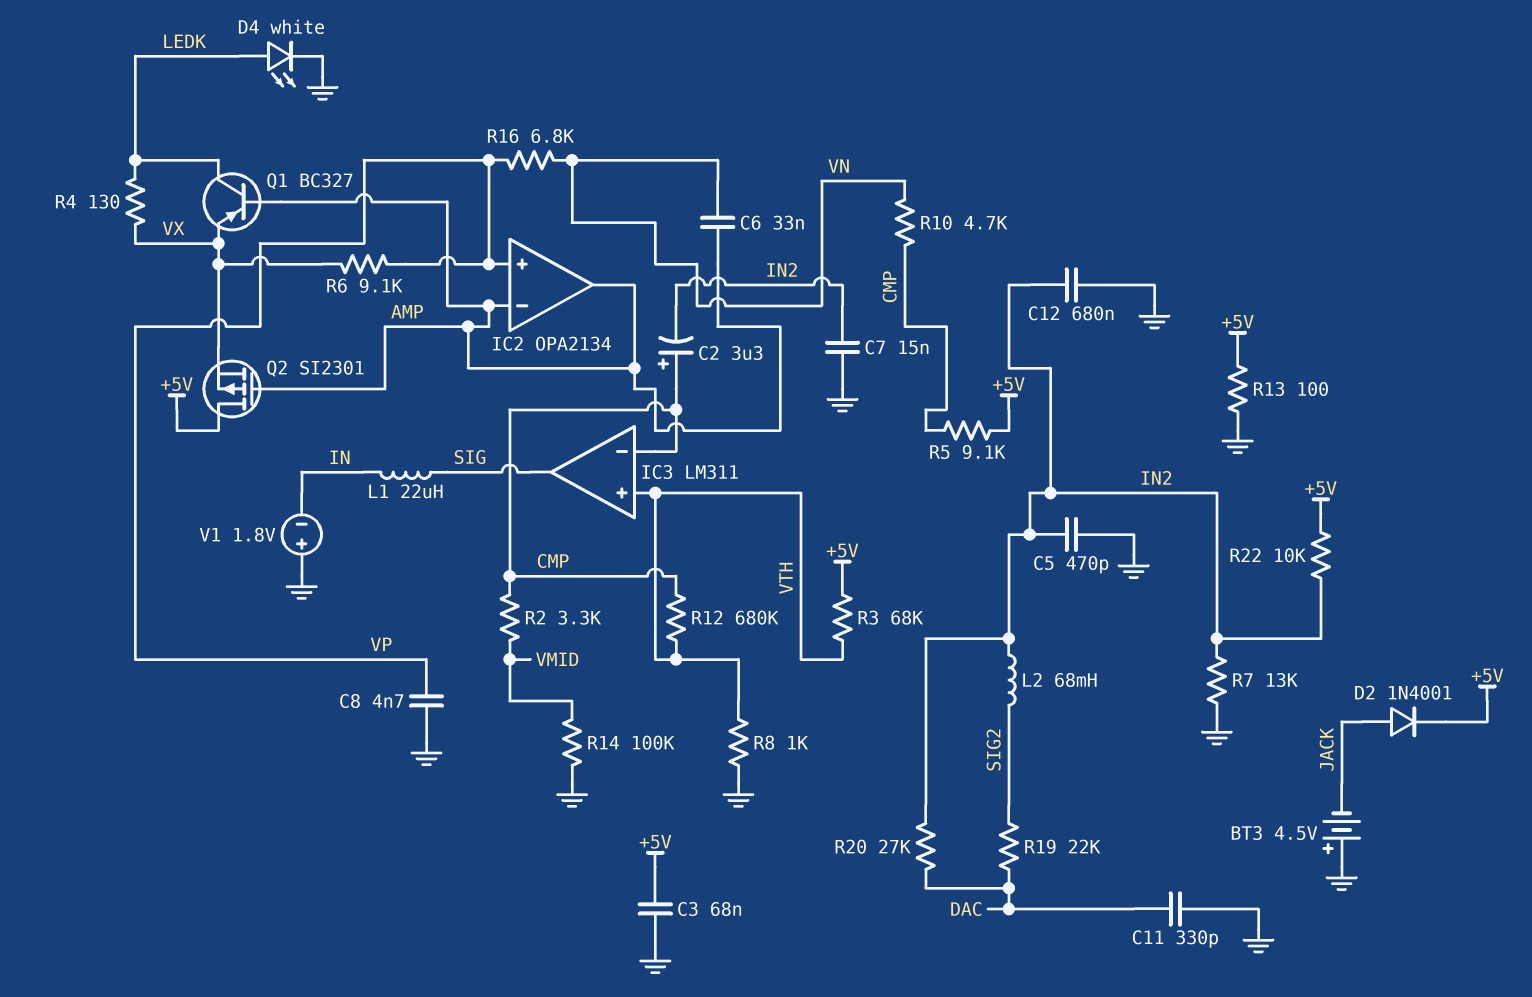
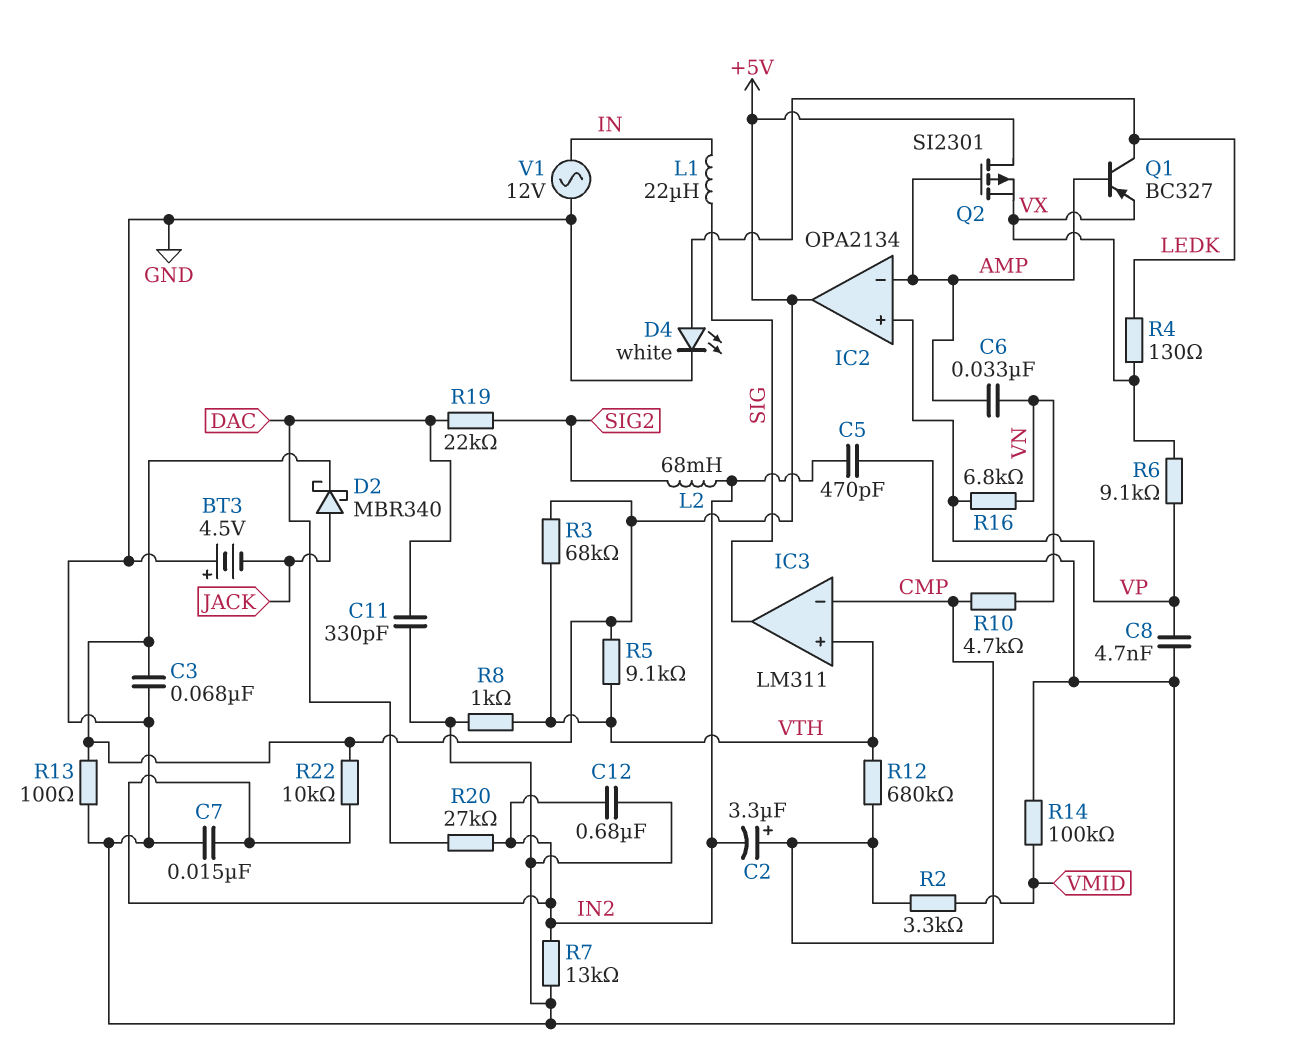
D2: diode 1N4001 (A JACK, K +5V) -> schottky MBR340 (A JACK, K +5V)
IC2 pin out: AMP -> +5V
R5: 9.1k (+5V, CMP) -> 9.1k (+5V, VTH)
V1: 1.8V (plus GND, minus IN) -> AC 12V (GND, IN)

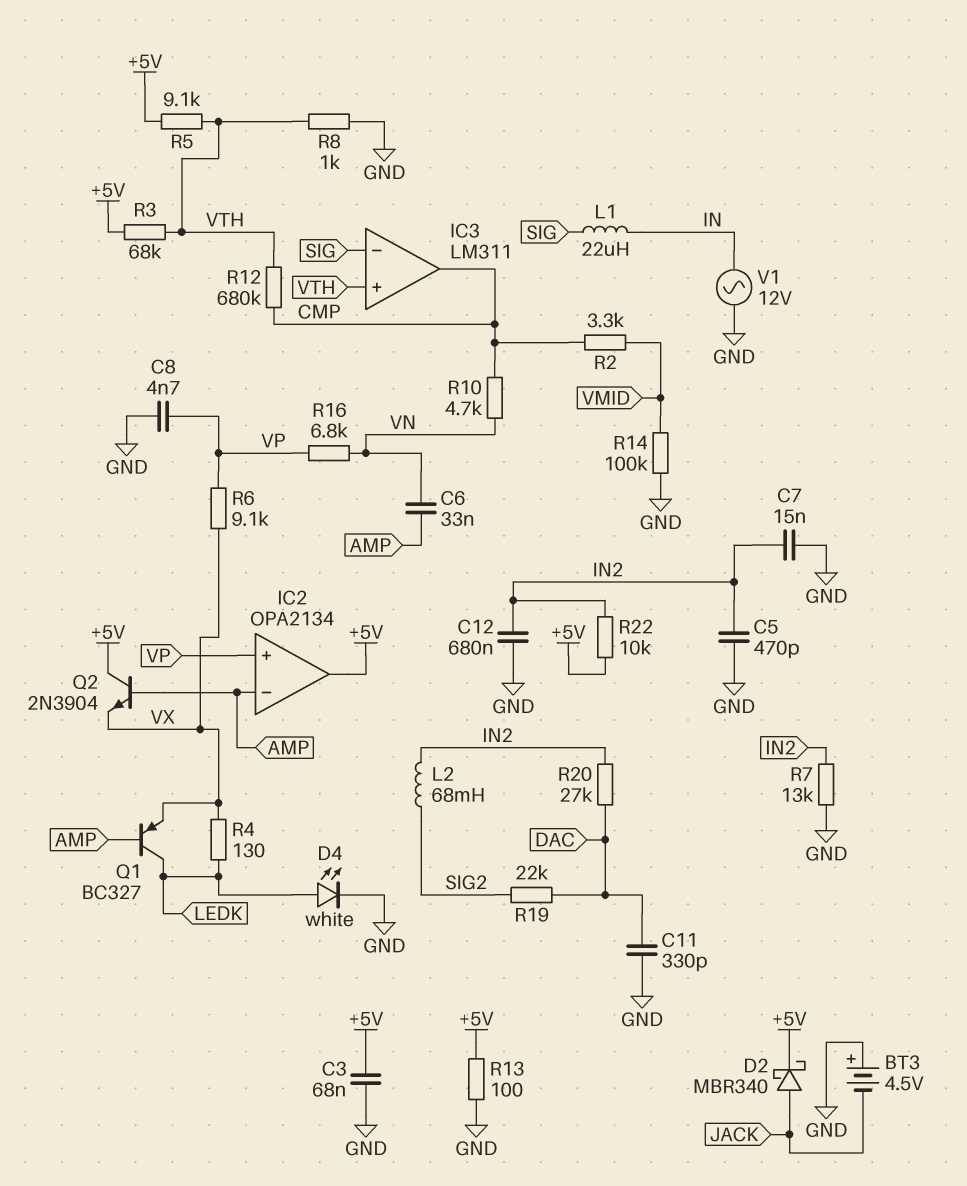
C2: 3.3uF (plus CMP, minus IN2) -> none
IC3 pin in-: CMP -> SIG
IC3 pin out: SIG -> CMP
Q2: PMOS SI2301 (G AMP, D +5V, S VX) -> NPN 2N3904 (B AMP, C +5V, E VX)

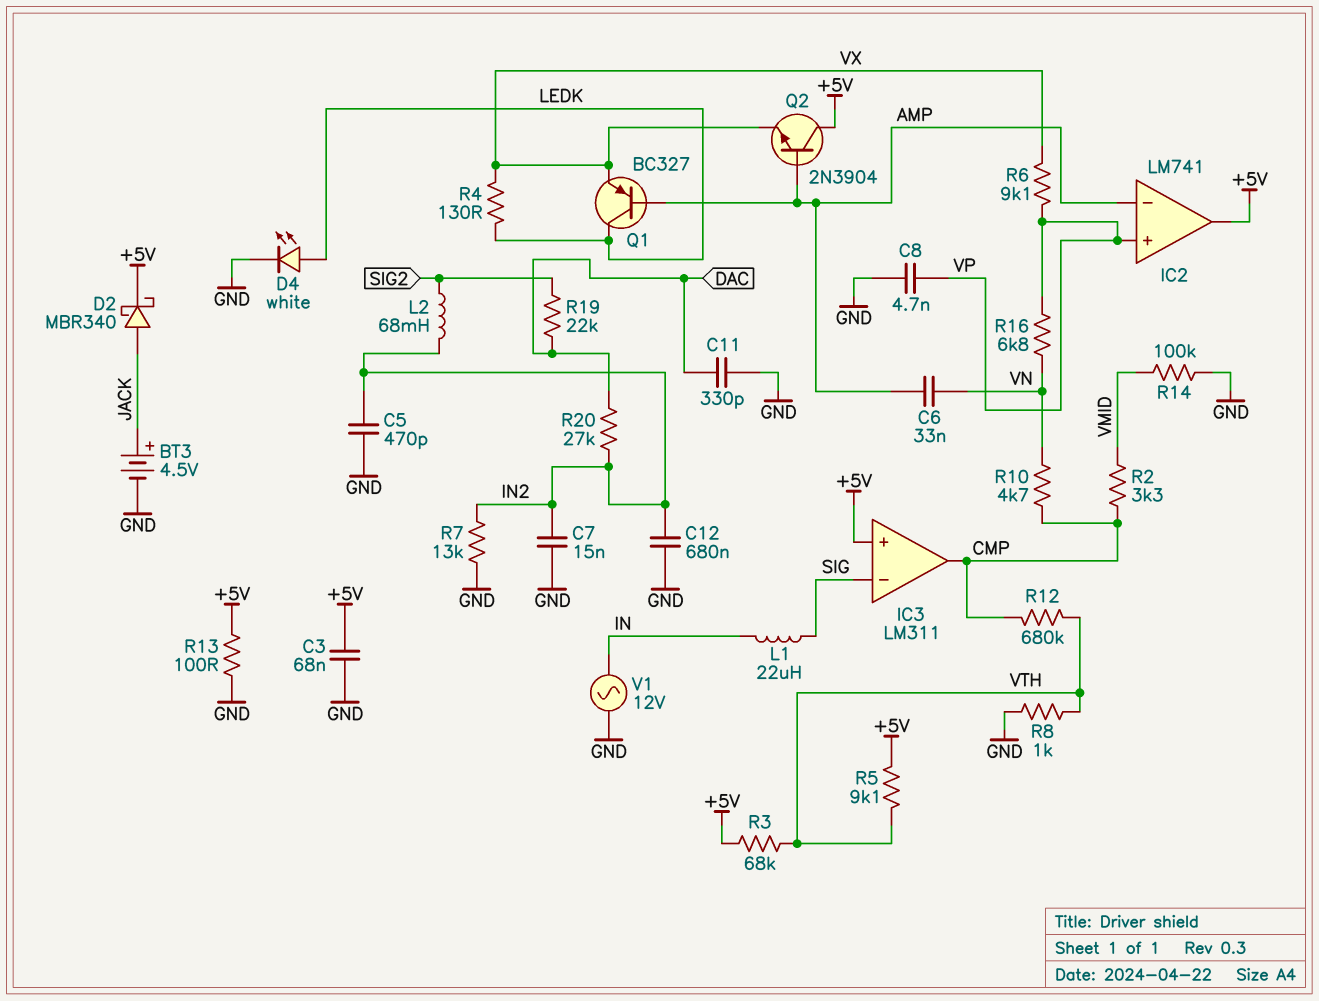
BT3: 4.5V (plus GND, minus JACK) -> 4.5V (plus JACK, minus GND)
IC2: OPA2134 -> LM741
IC3 pin in+: VTH -> +5V
R22: 10k (+5V, IN2) -> none

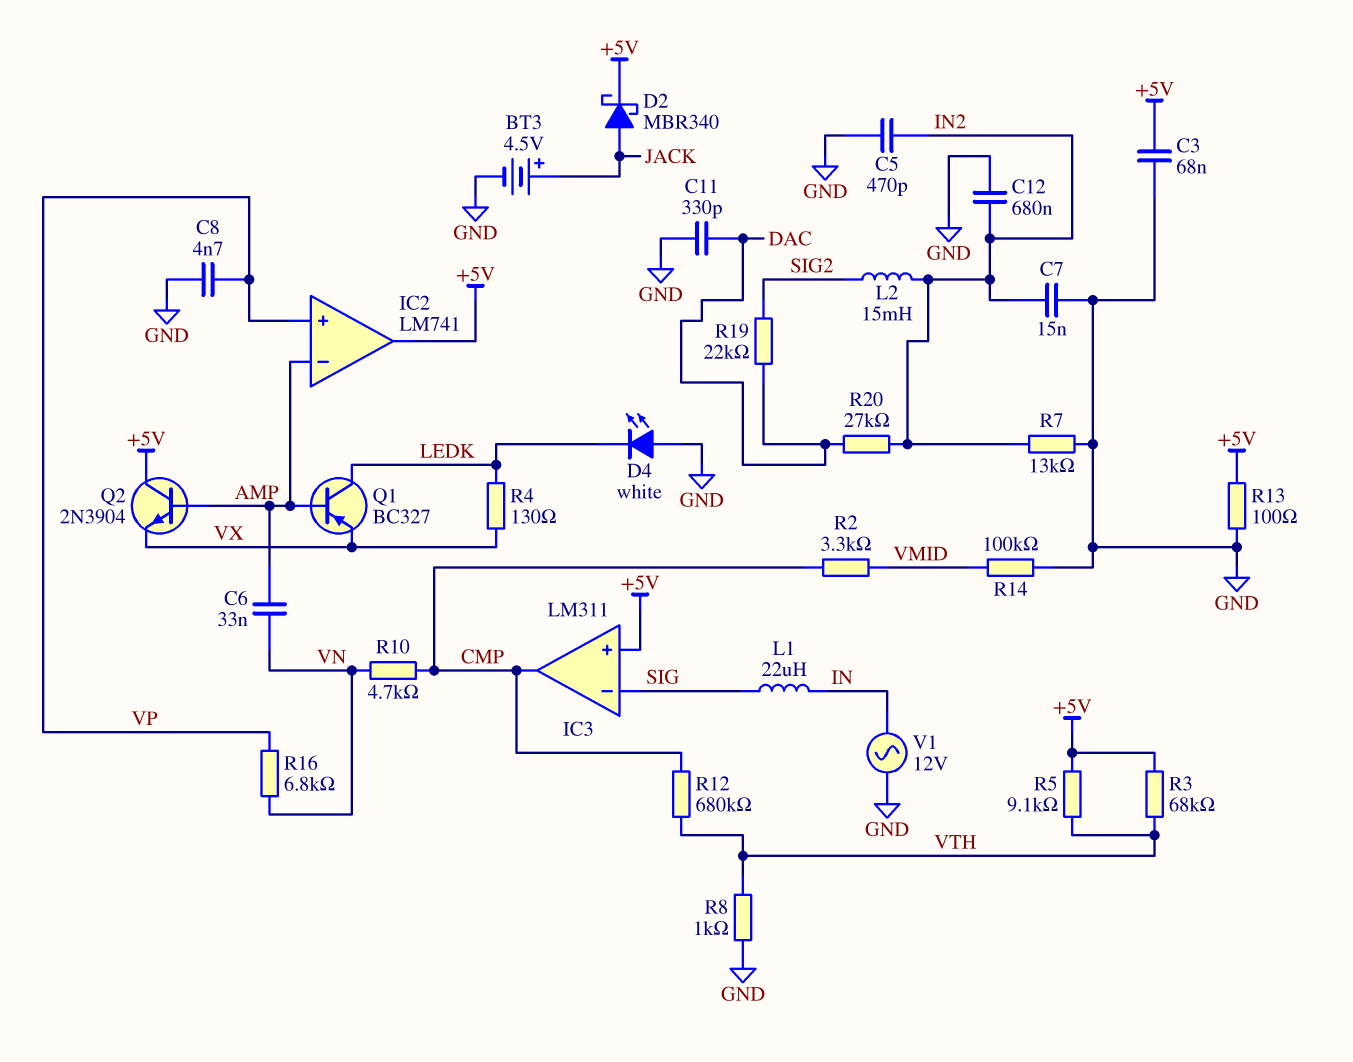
D4: LED white (A LEDK, K GND) -> LED white (A GND, K LEDK)
L2: 68mH (IN2, SIG2) -> 15mH (IN2, SIG2)
R6: 9.1k (VP, VX) -> none

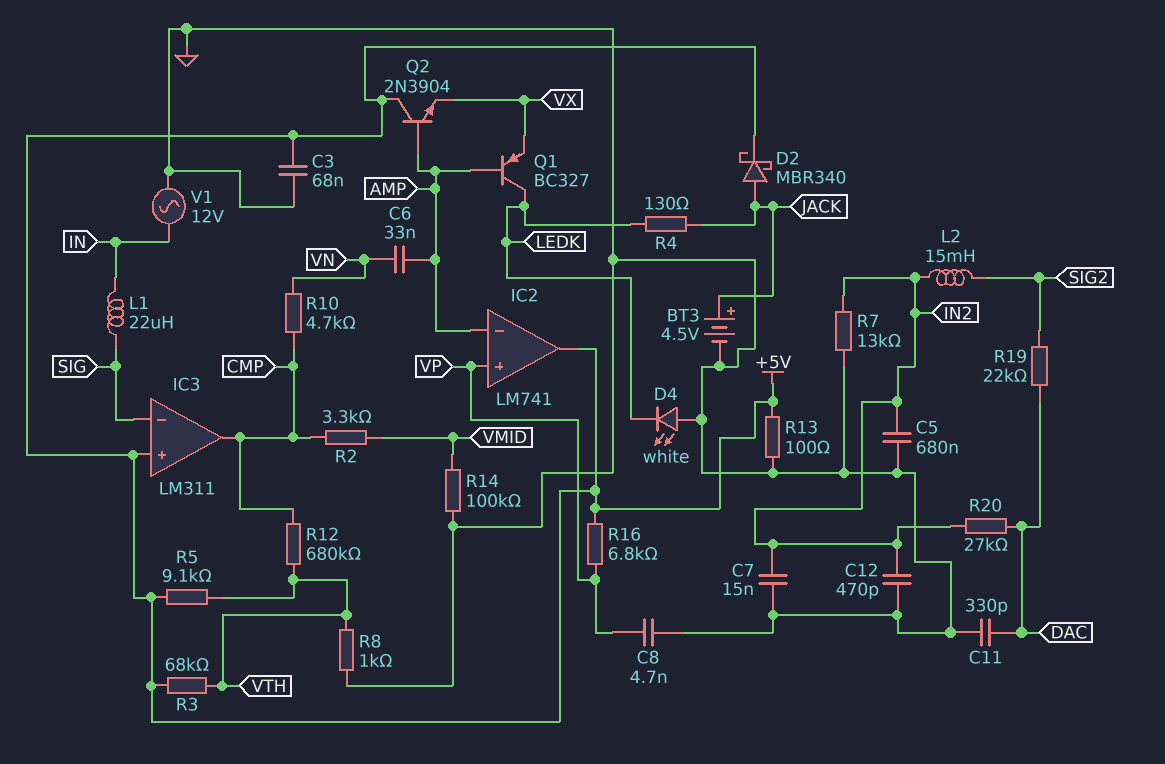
C5: 470pF (GND, IN2) -> 680nF (GND, IN2)
C12: 680nF (GND, IN2) -> 470pF (GND, IN2)
R4: 130 (LEDK, VX) -> 130 (JACK, LEDK)
R16: 6.8k (VN, VP) -> 6.8k (+5V, VP)

